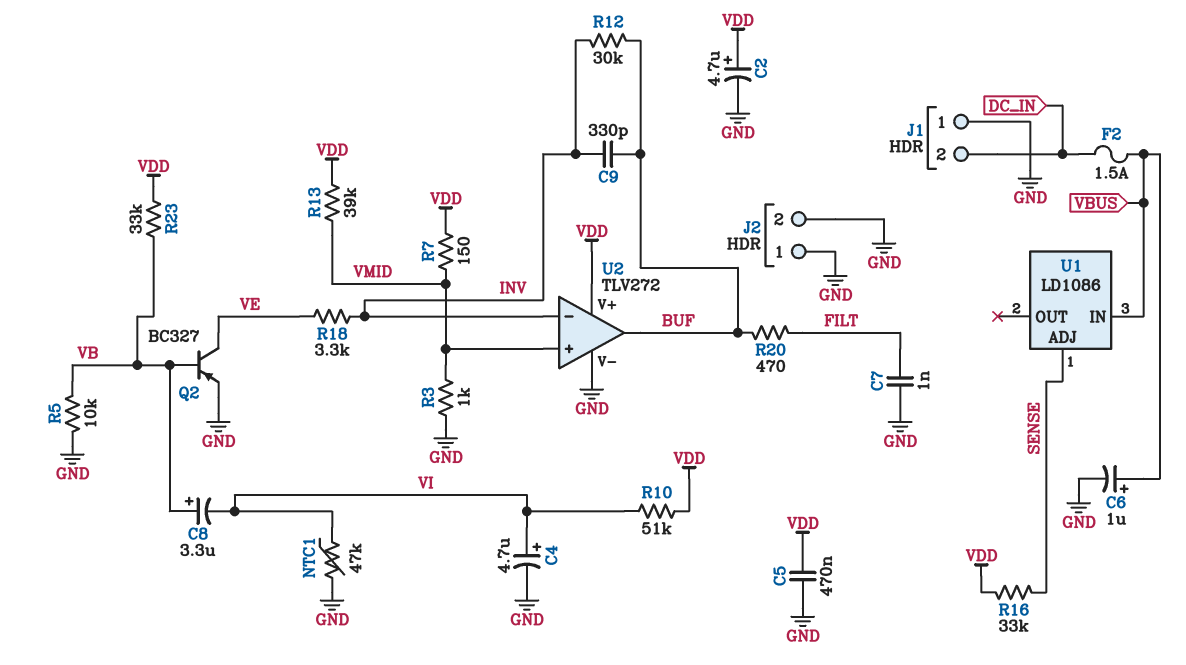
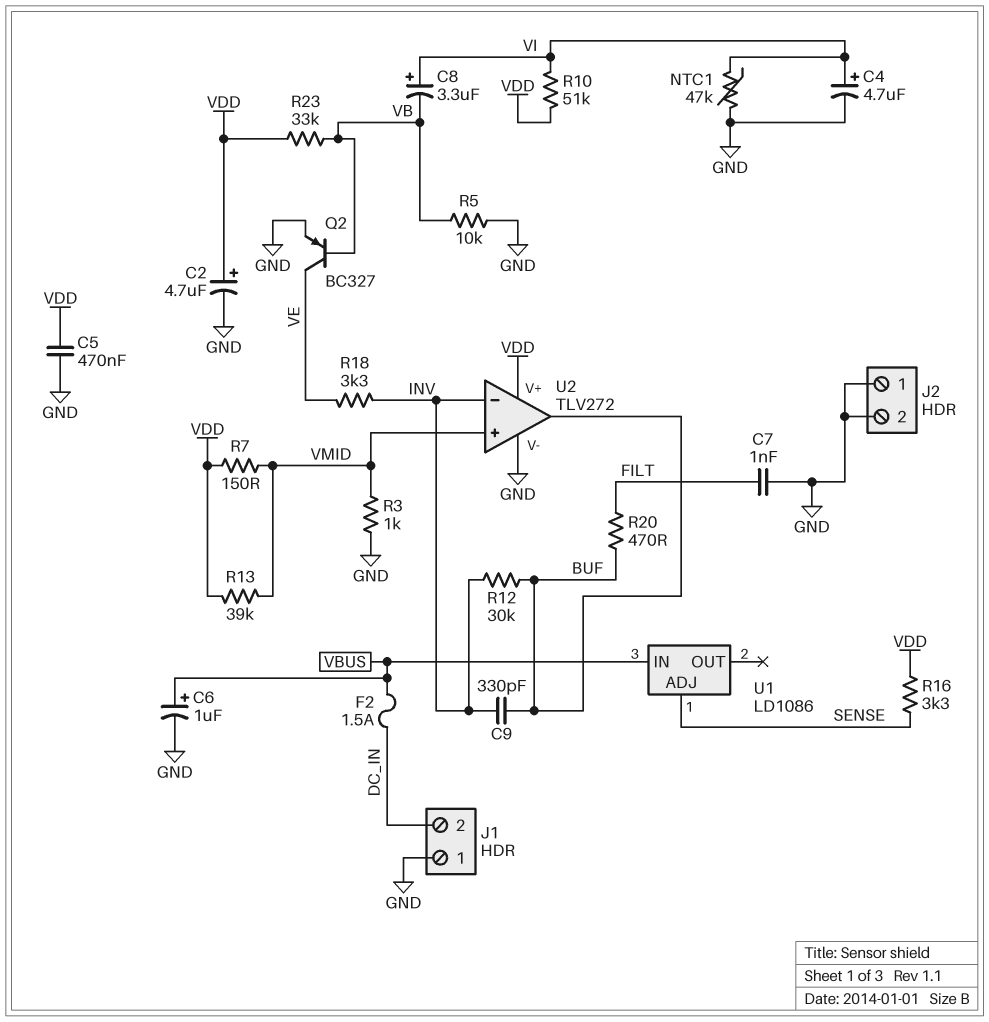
C8: 3.3uF (plus VB, minus VI) -> 3.3uF (plus VI, minus VB)
R16: 33k (SENSE, VDD) -> 3.3k (SENSE, VDD)

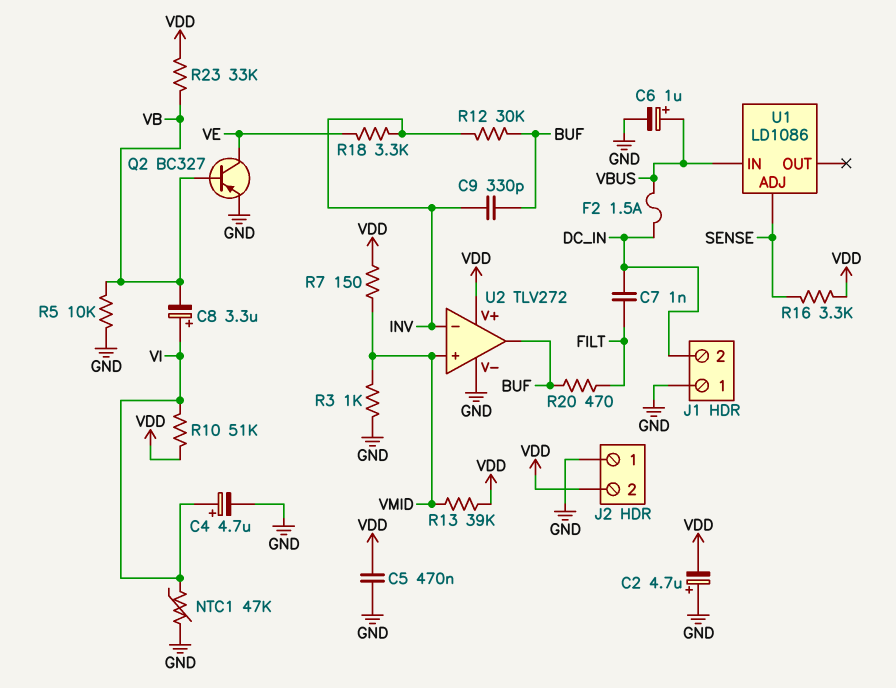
C2: 4.7uF (plus VDD, minus GND) -> 4.7uF (plus GND, minus VDD)
C7: 1nF (FILT, GND) -> 1nF (DC_IN, FILT)
J2 pin 2: GND -> VDD

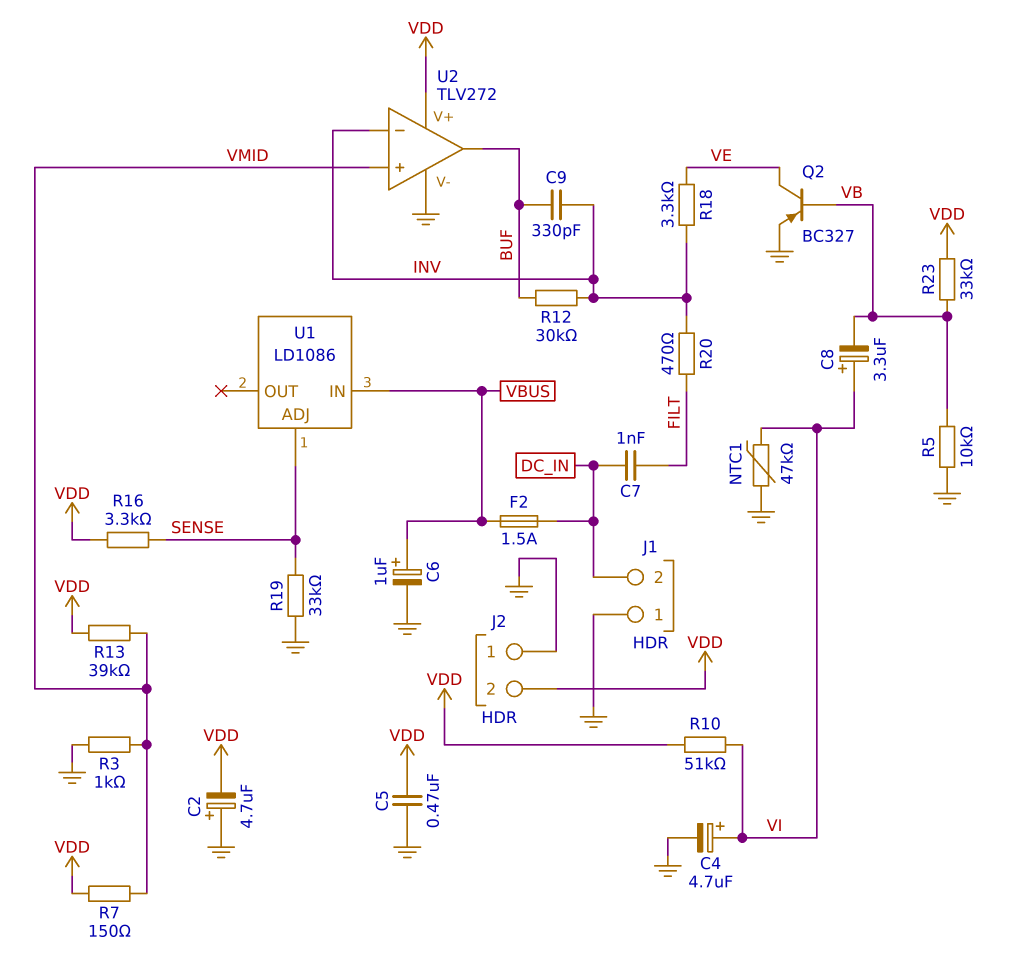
R19: none -> 33k (GND, SENSE)
R20: 470 (BUF, FILT) -> 470 (FILT, INV)

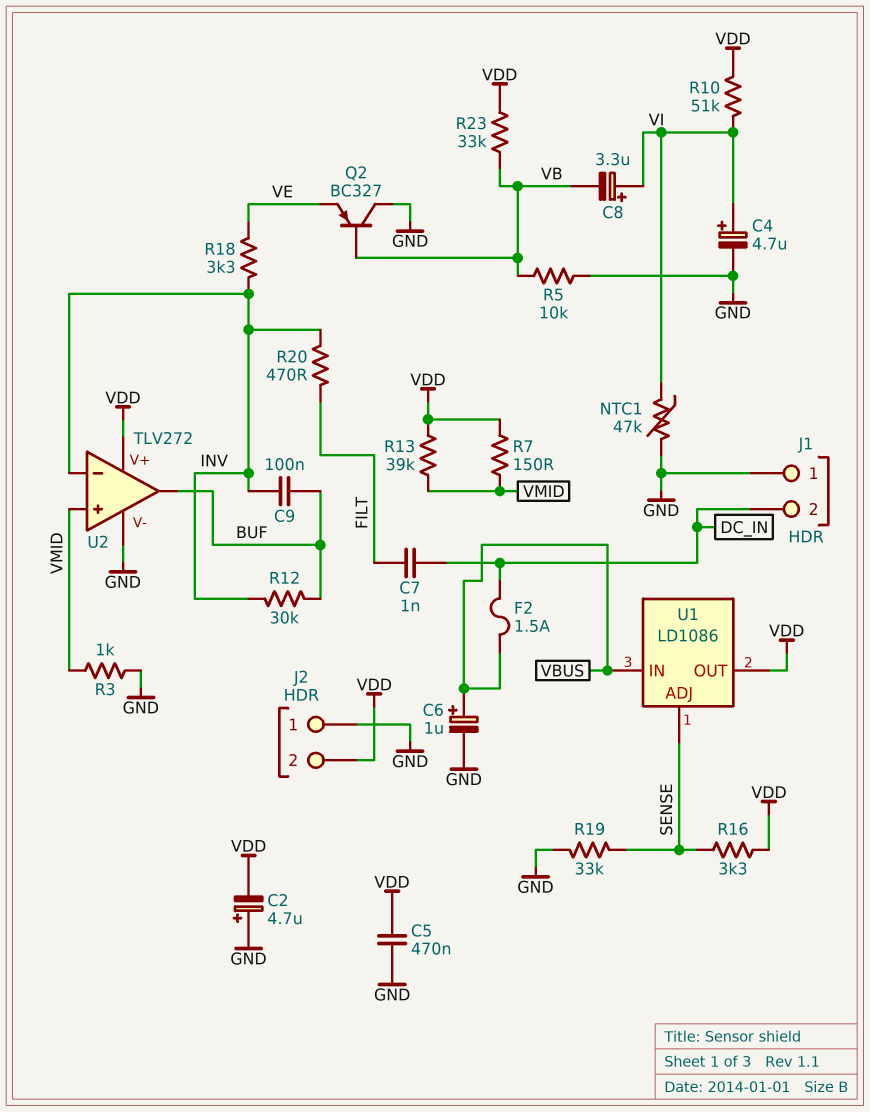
C9: 330pF (BUF, INV) -> 100nF (BUF, INV)
Q2: PNP BC327 (B VB, C VE, E GND) -> PNP BC327 (B VB, C GND, E VE)
U1 pin OUT: none -> VDD

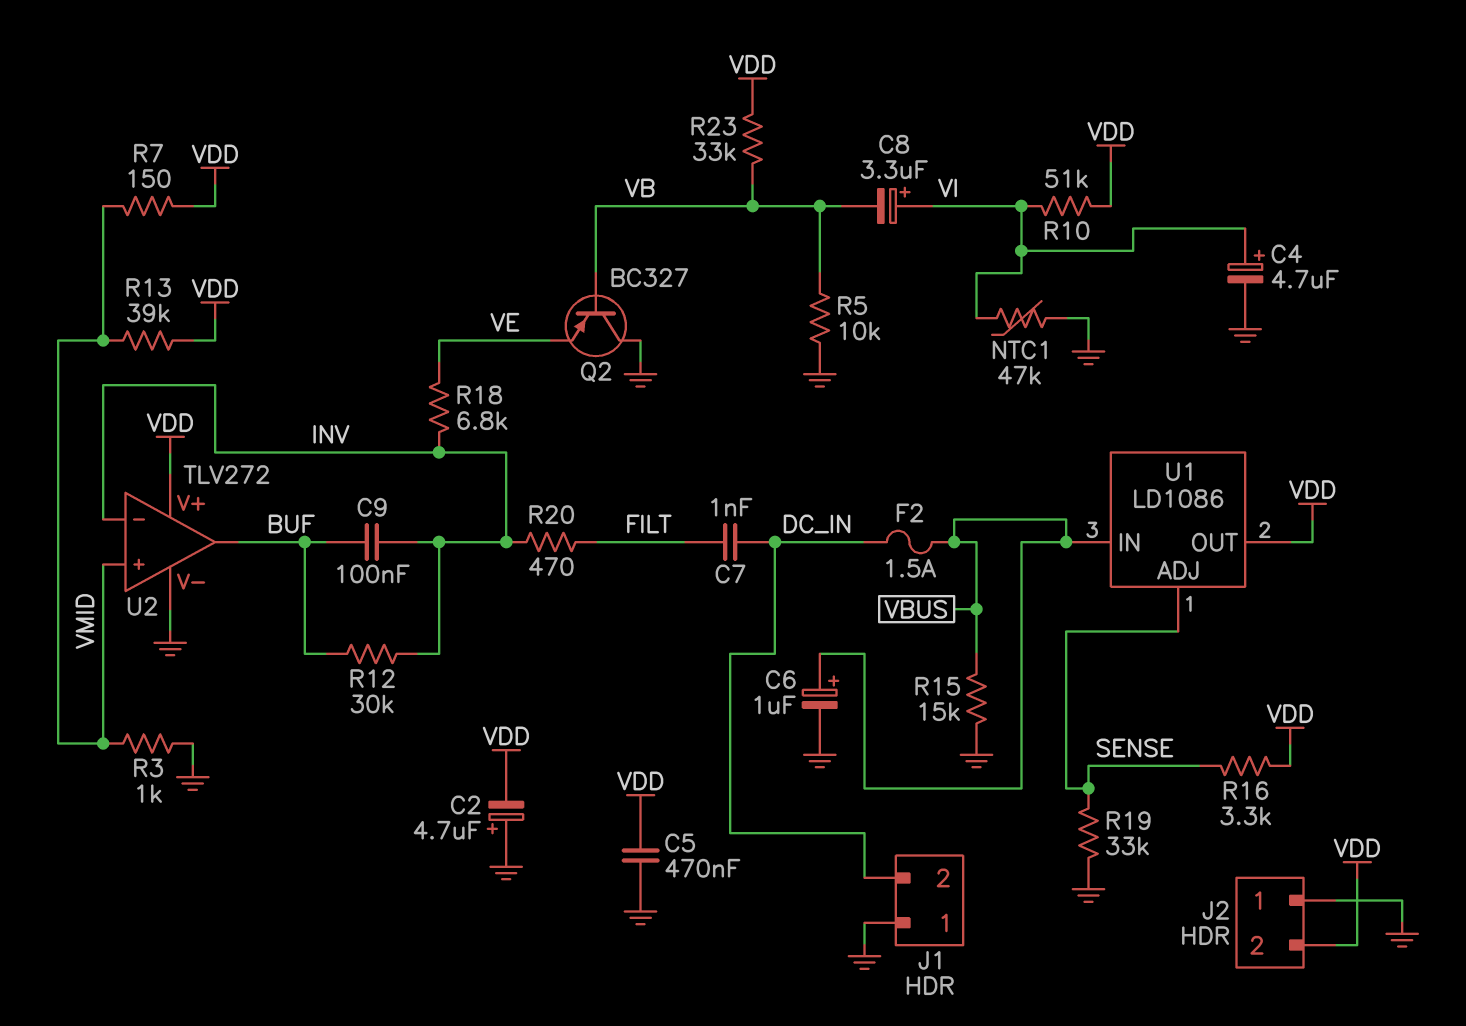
R15: none -> 15k (GND, VBUS)
R18: 3.3k (INV, VE) -> 6.8k (INV, VE)

